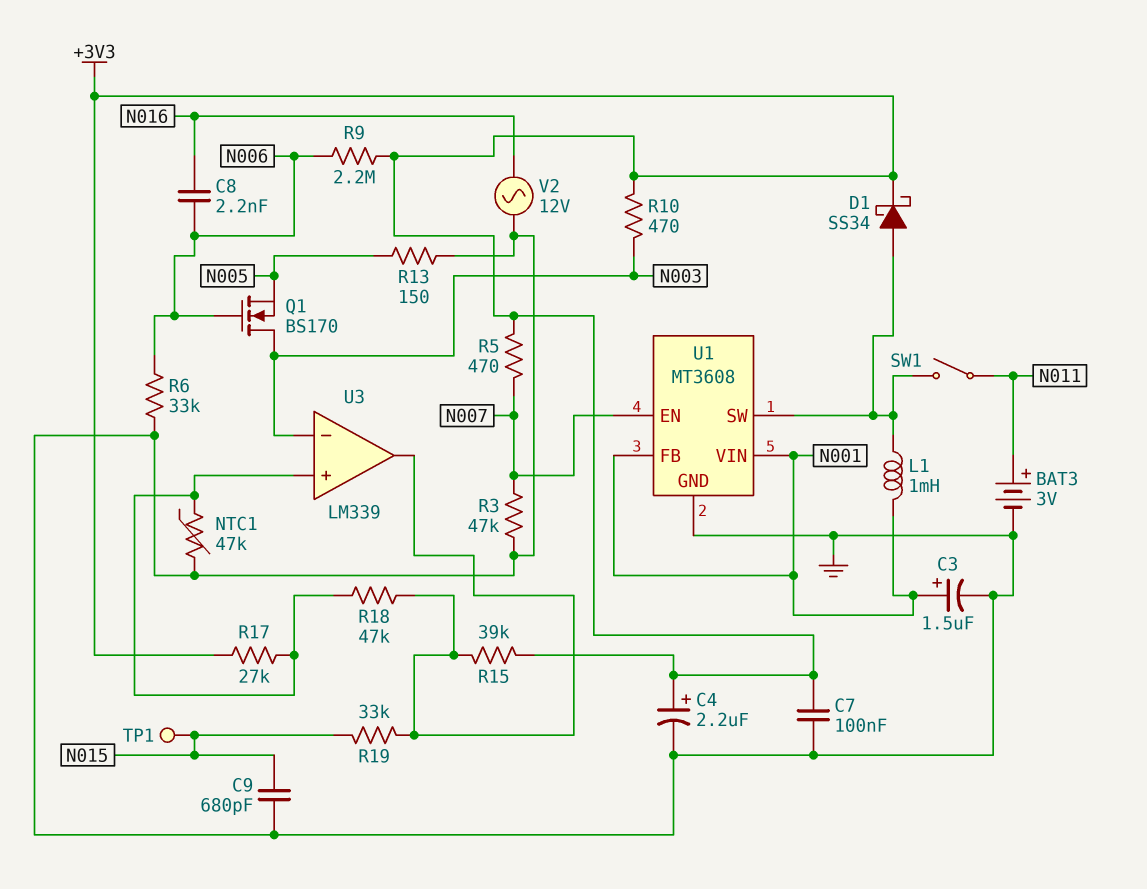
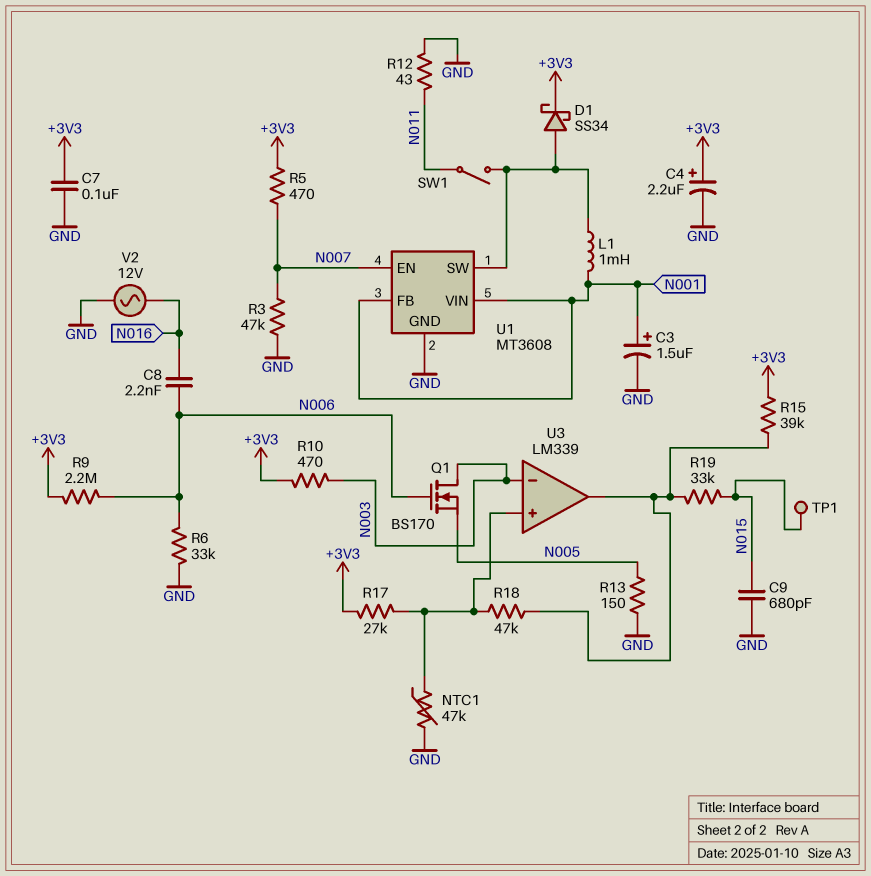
BAT3: 3V (plus N011, minus GND) -> none
R12: none -> 43 (GND, N011)

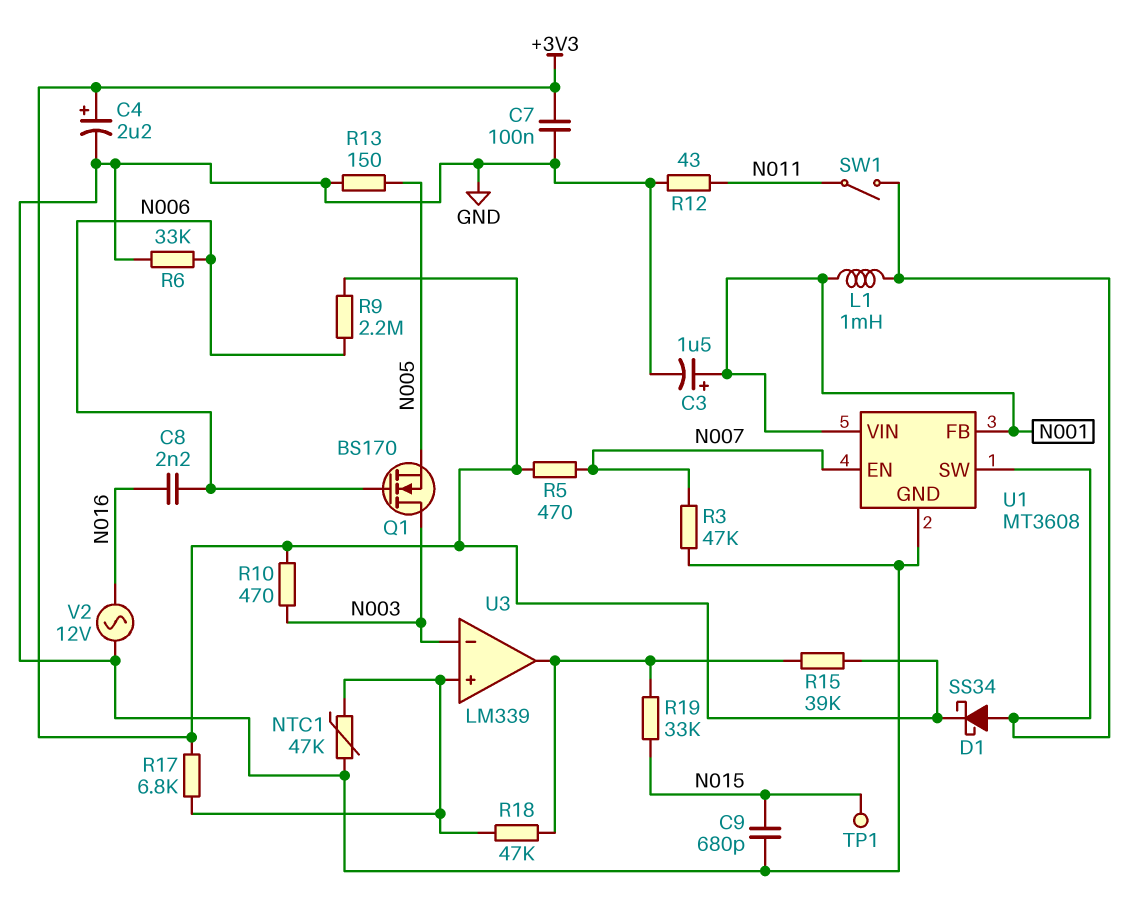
R17: 27k (+3V3, U3/in+) -> 6.8k (+3V3, U3/in+)

